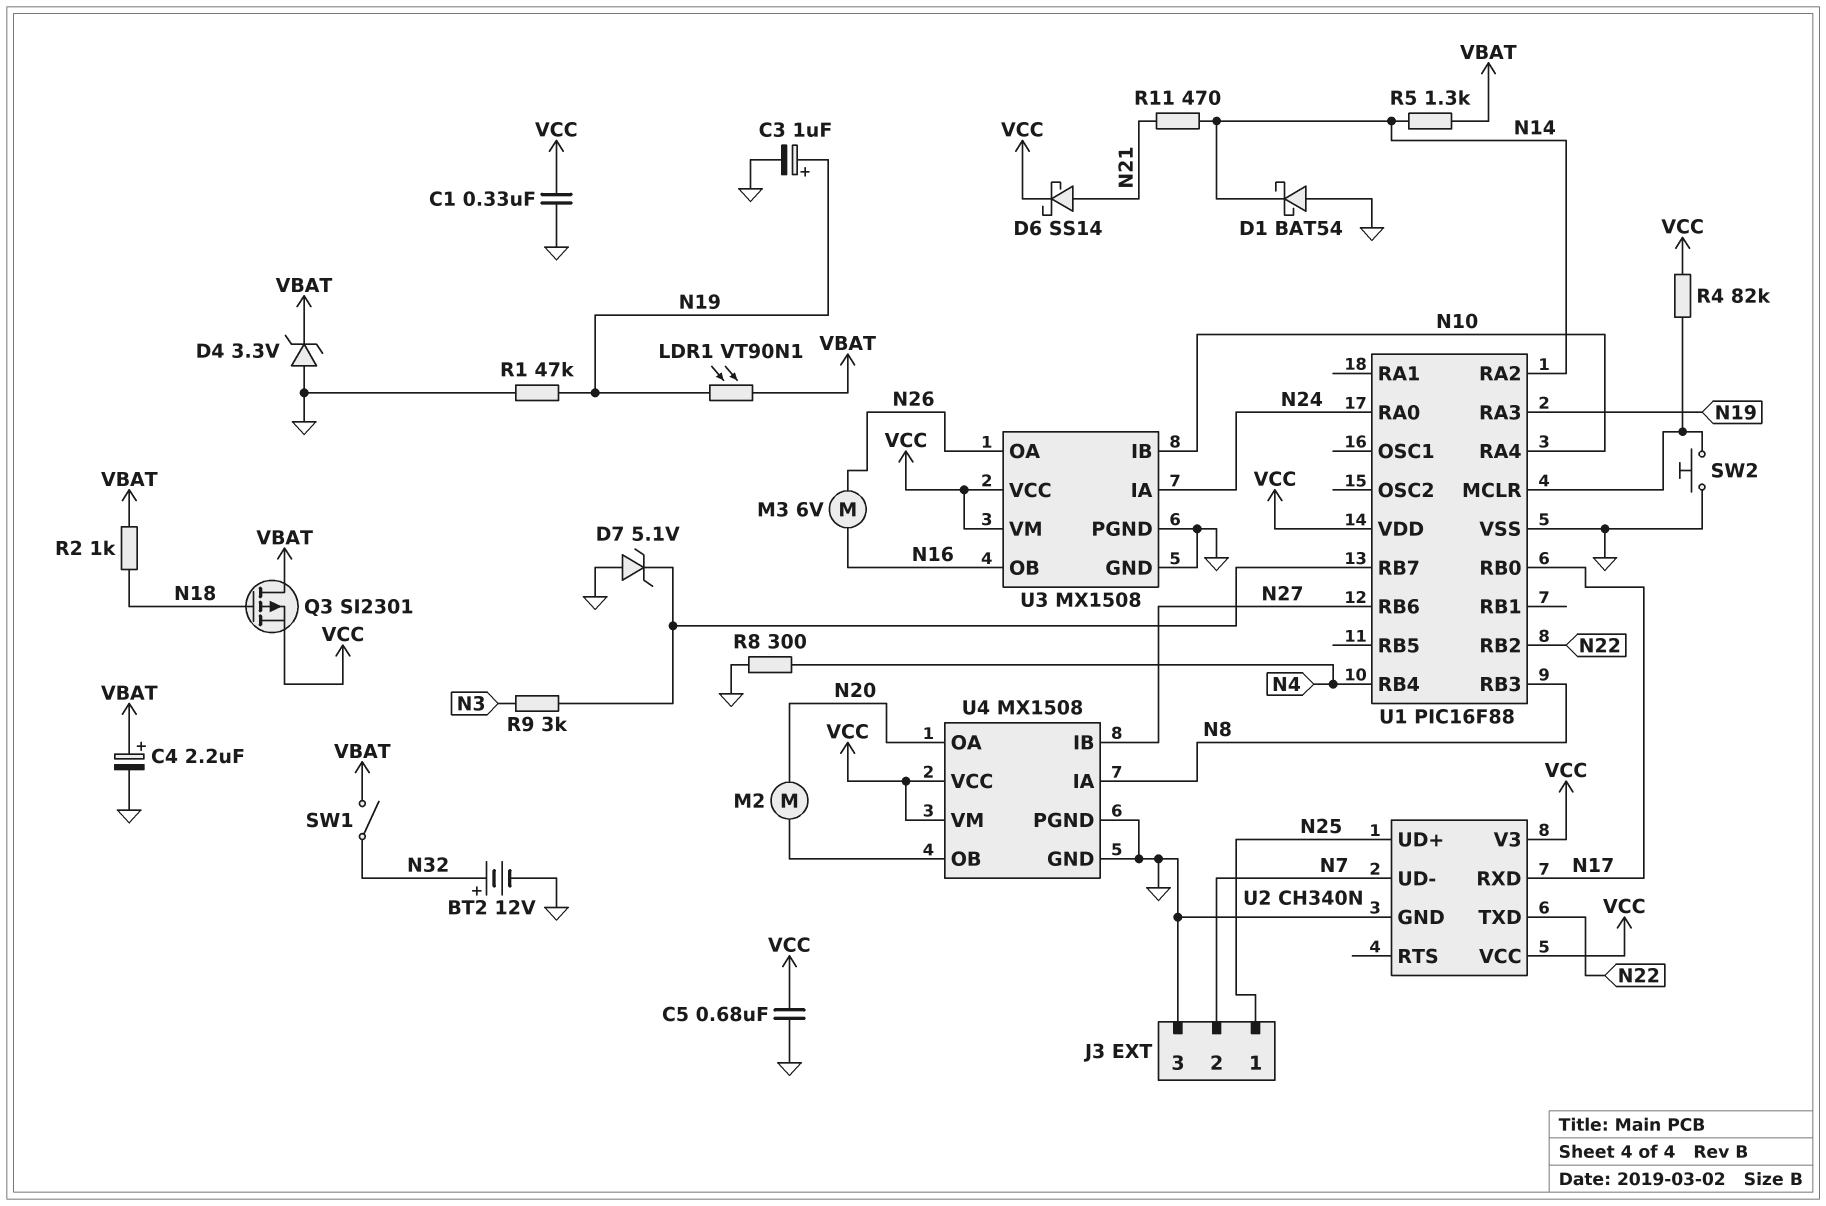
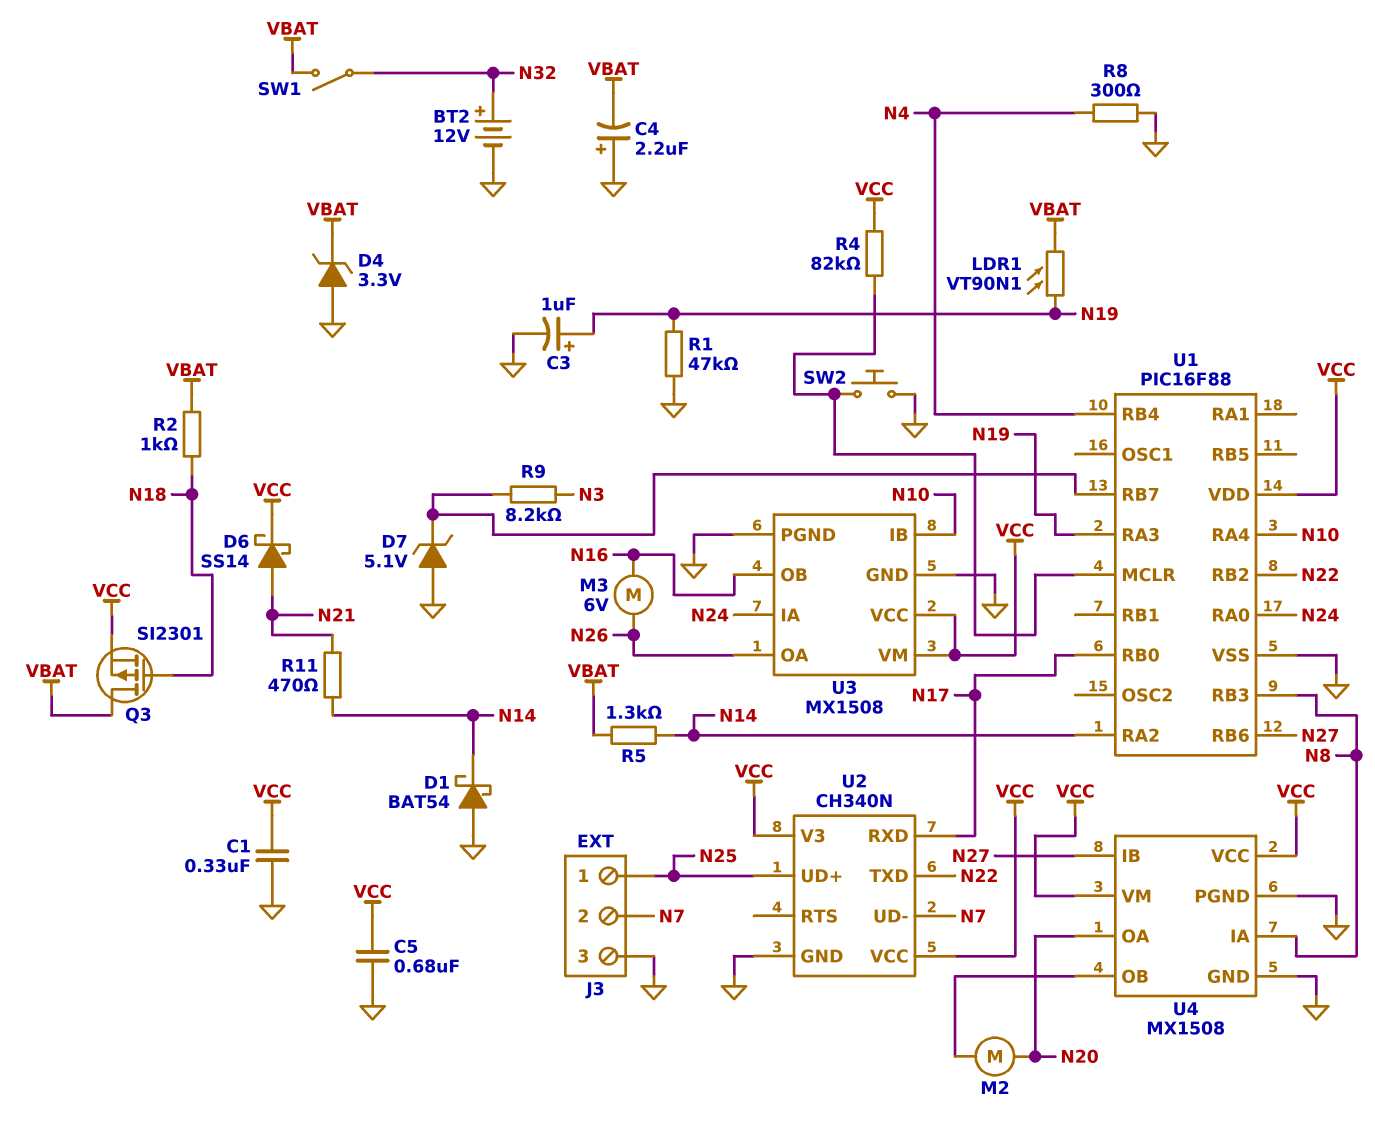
C4: 2.2uF (plus VBAT, minus GND) -> 2.2uF (plus GND, minus VBAT)
R9: 3k (N3, U1/RB7) -> 8.2k (N3, U1/RB7)

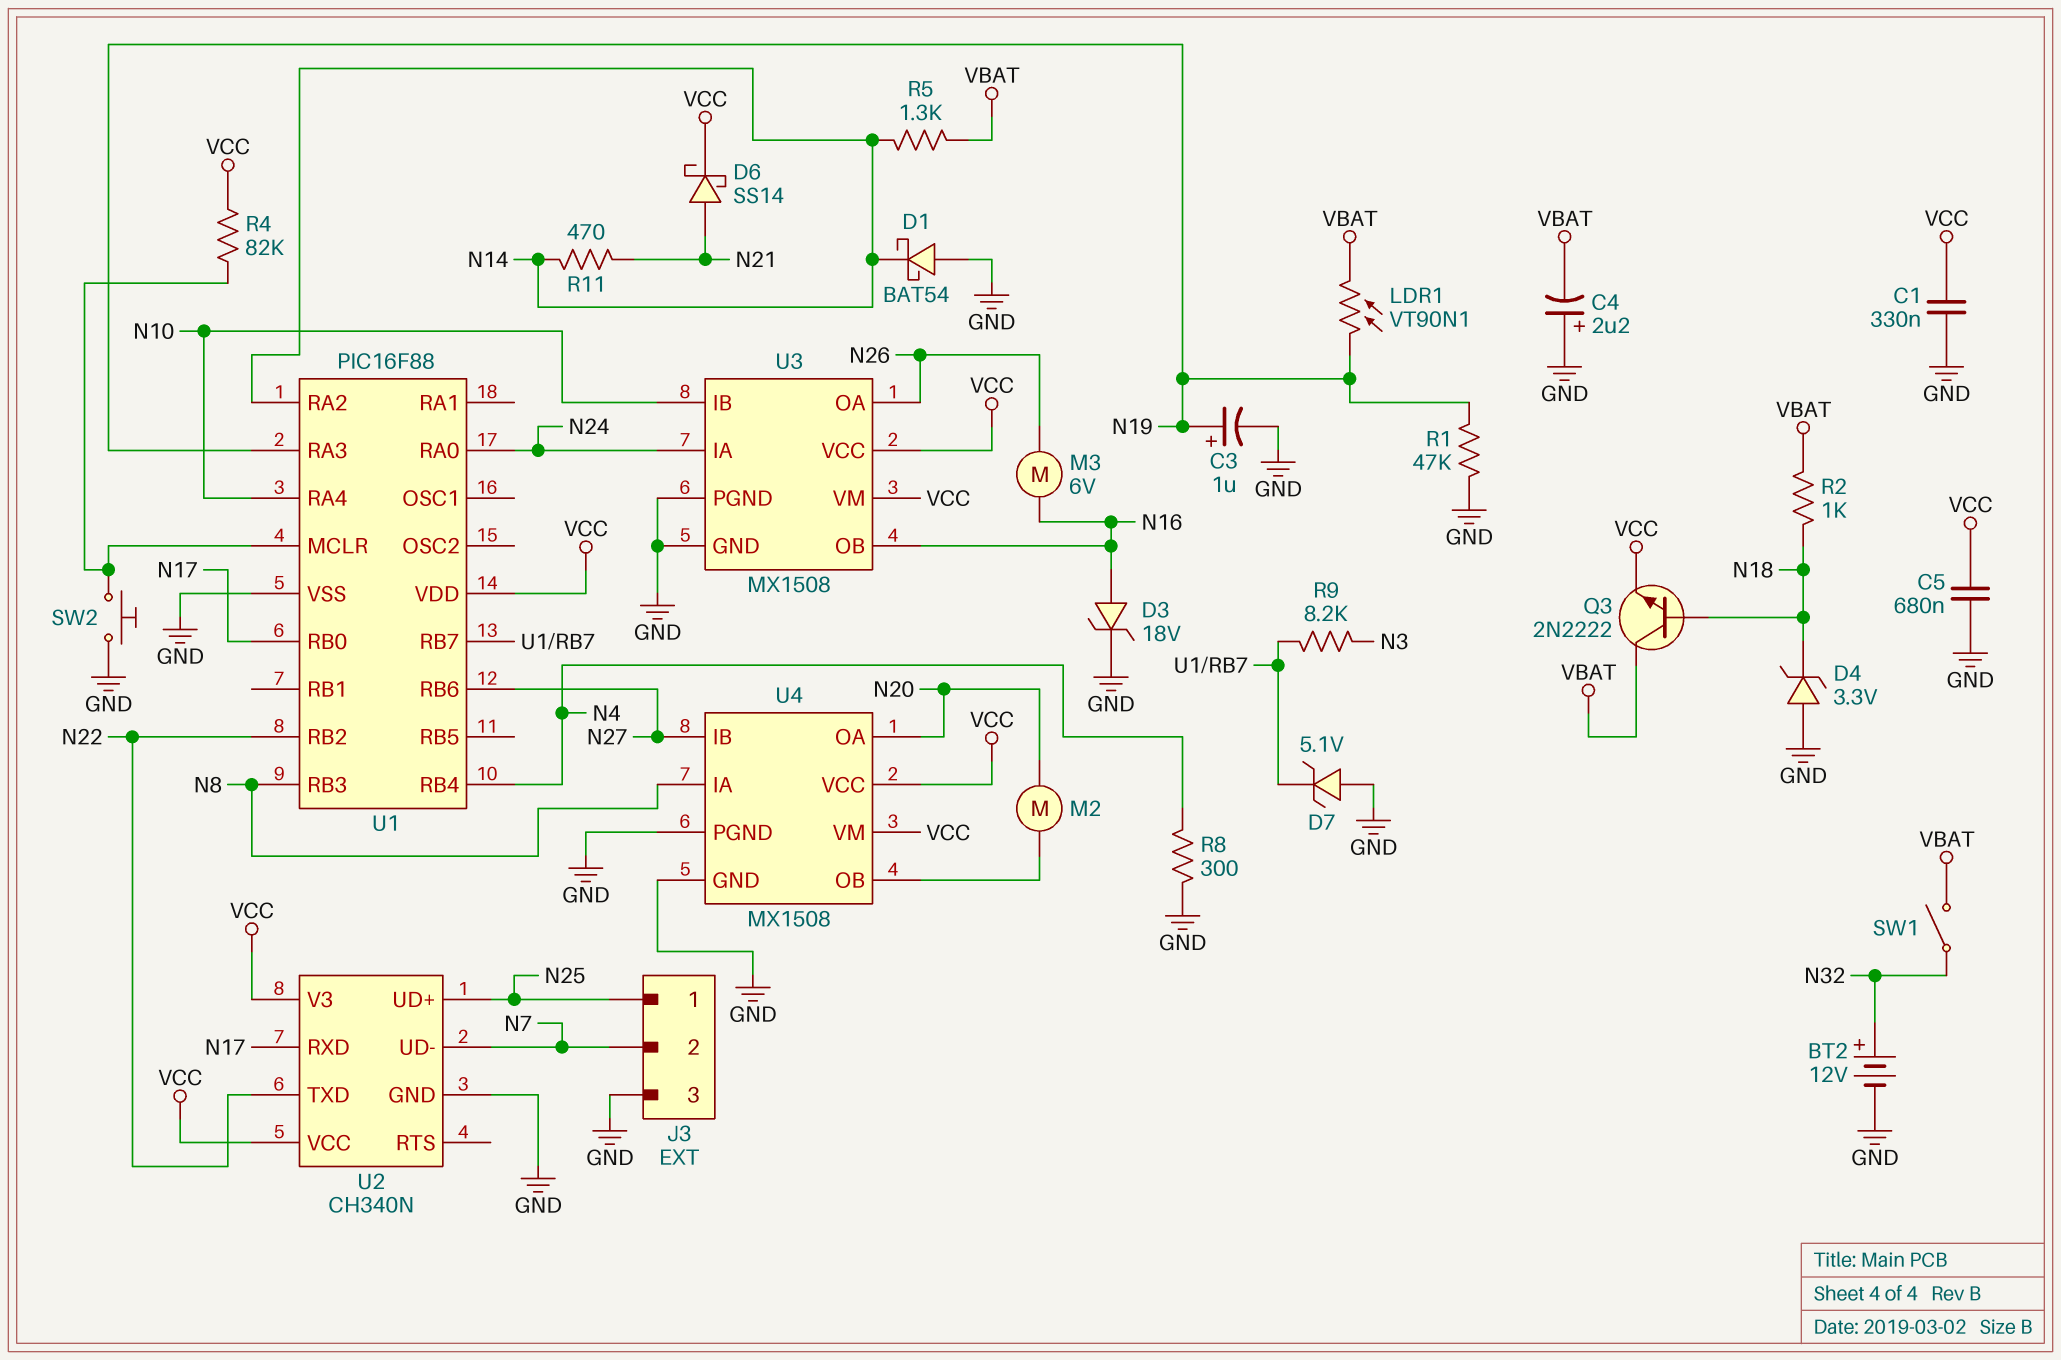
D3: none -> zener 18V (A N16, K GND)
D4: zener 3.3V (A GND, K VBAT) -> zener 3.3V (A GND, K N18)
Q3: PMOS SI2301 (G N18, D VBAT, S VCC) -> NPN 2N2222 (B N18, C VBAT, E VCC)

